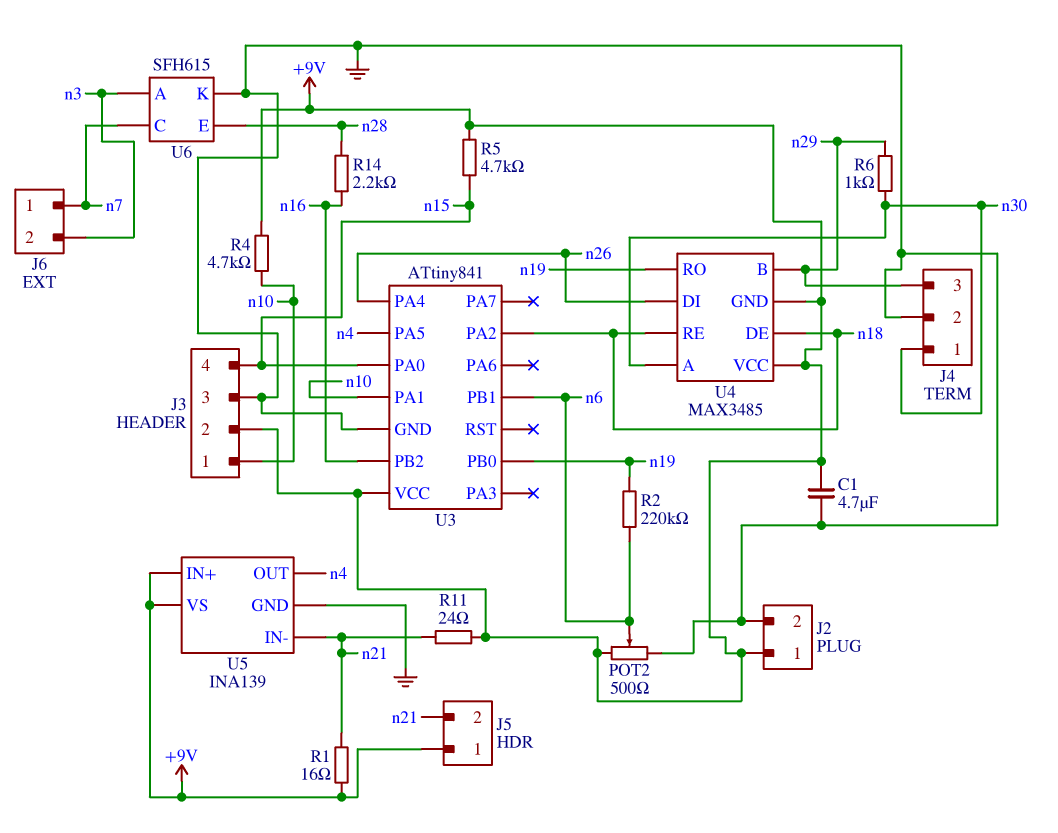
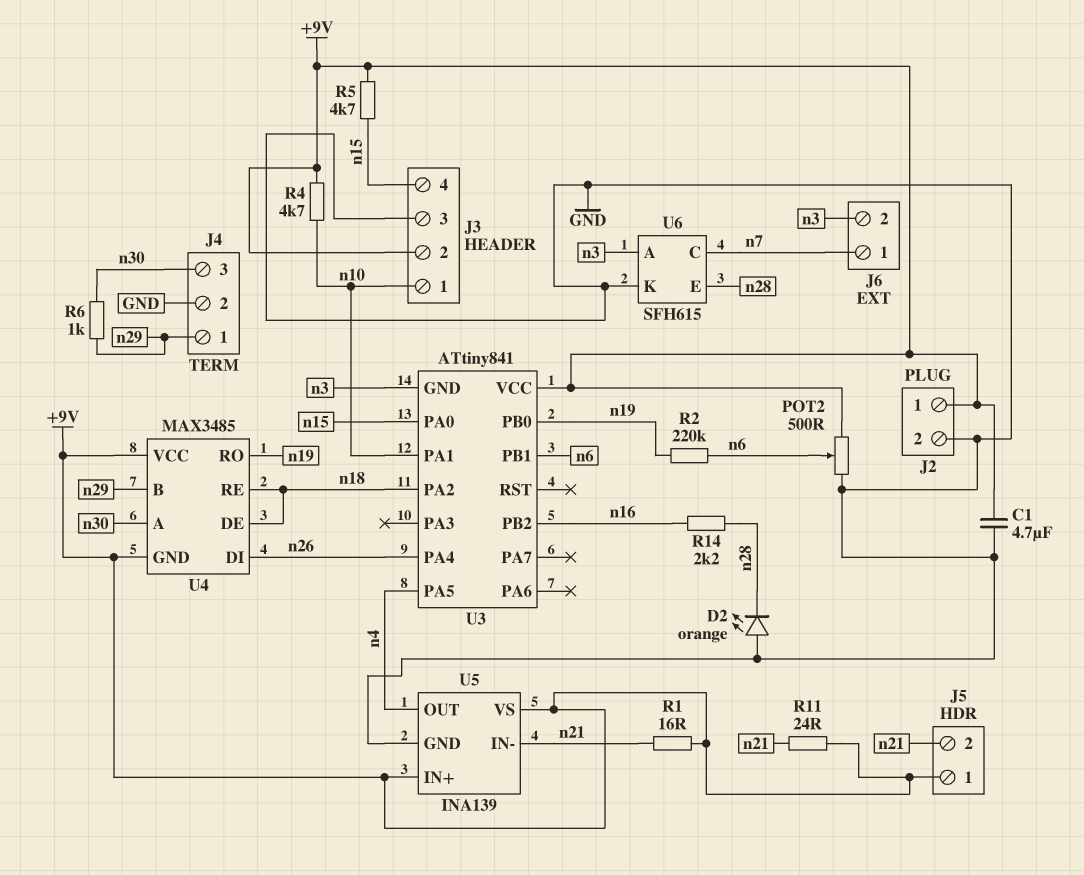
D2: none -> LED orange (A GND, K n28)
J4 pin 1: n30 -> n29
J4 pin 3: n29 -> n30
U3 pin GND: GND -> n3

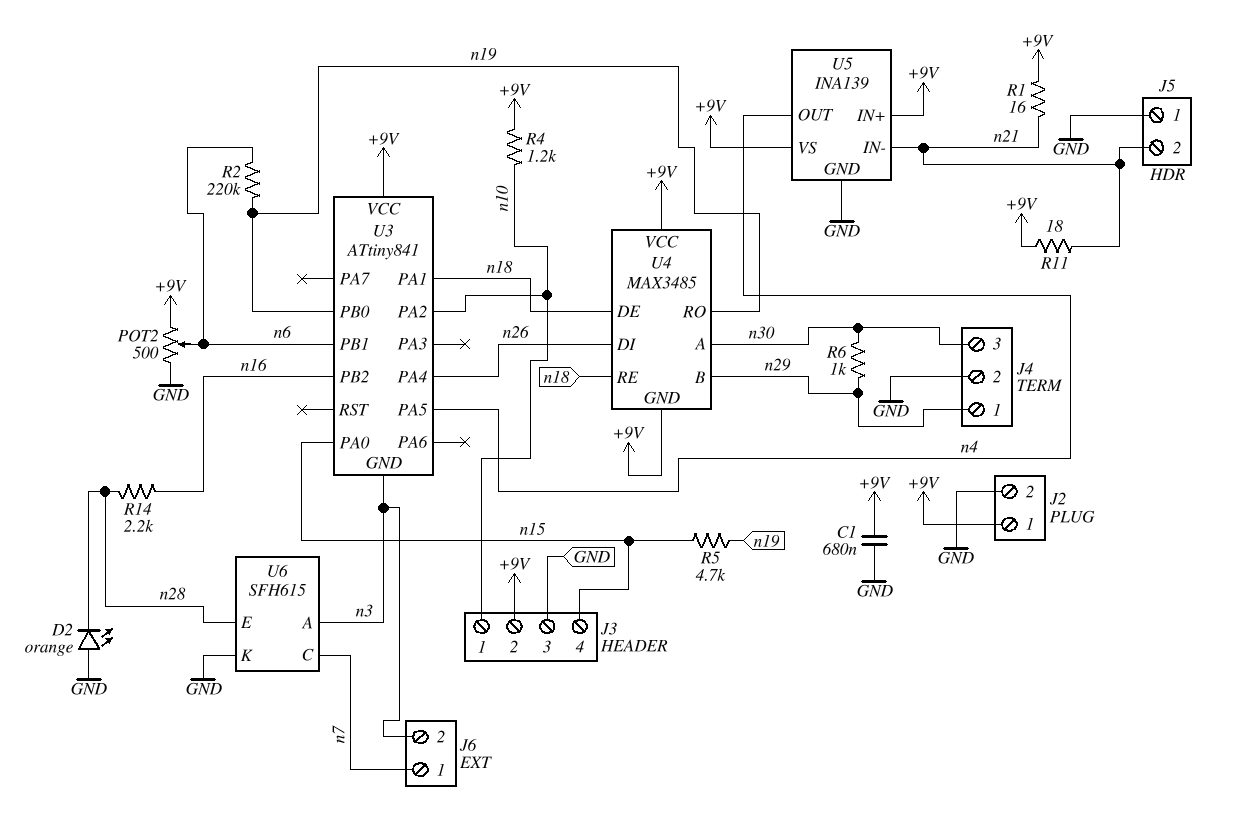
C1: 4.7uF (+9V, GND) -> 680nF (+9V, GND)
J5 pin 1: +9V -> GND
R4: 4.7k (+9V, n10) -> 1.2k (+9V, n10)
R5: 4.7k (+9V, n15) -> 4.7k (n15, n19)
R11: 24 (+9V, n21) -> 18 (+9V, n21)
U3 pin PA1: n10 -> n18
U3 pin PA2: n18 -> n10

